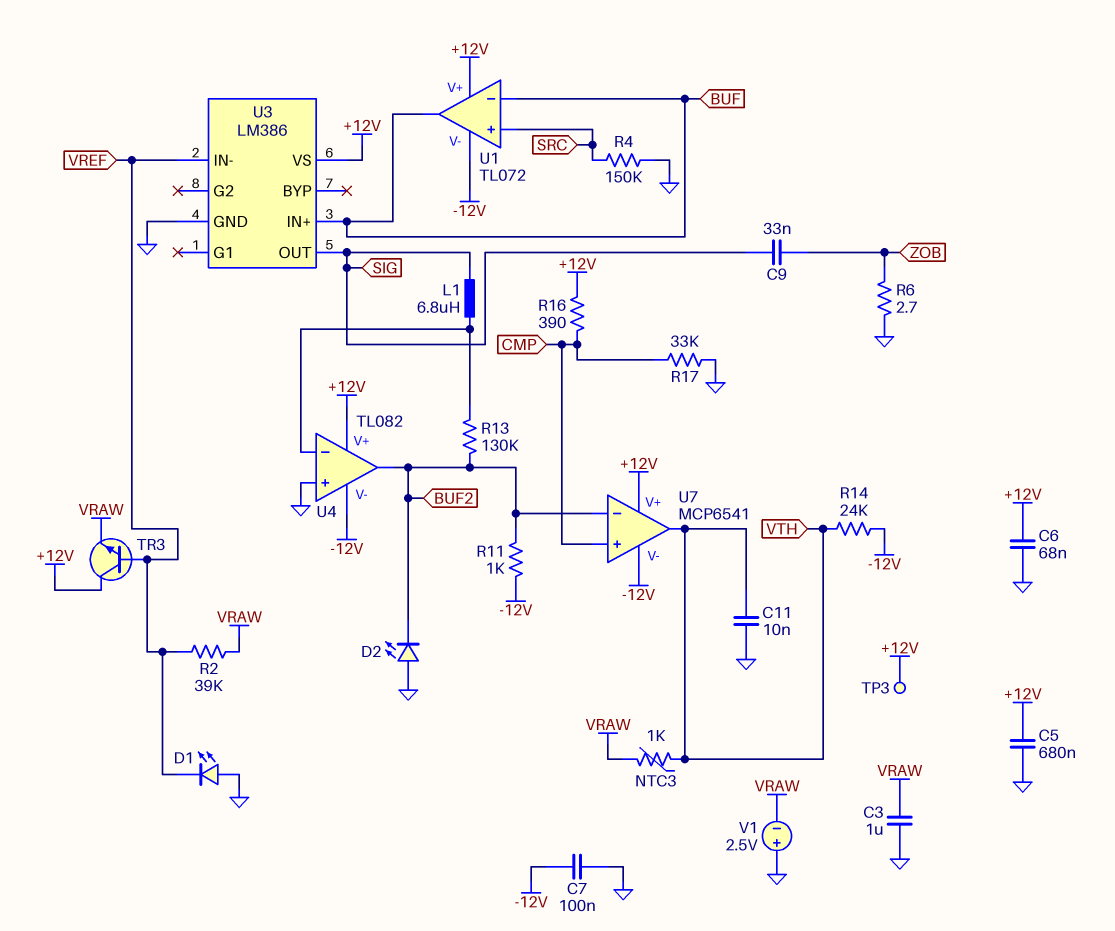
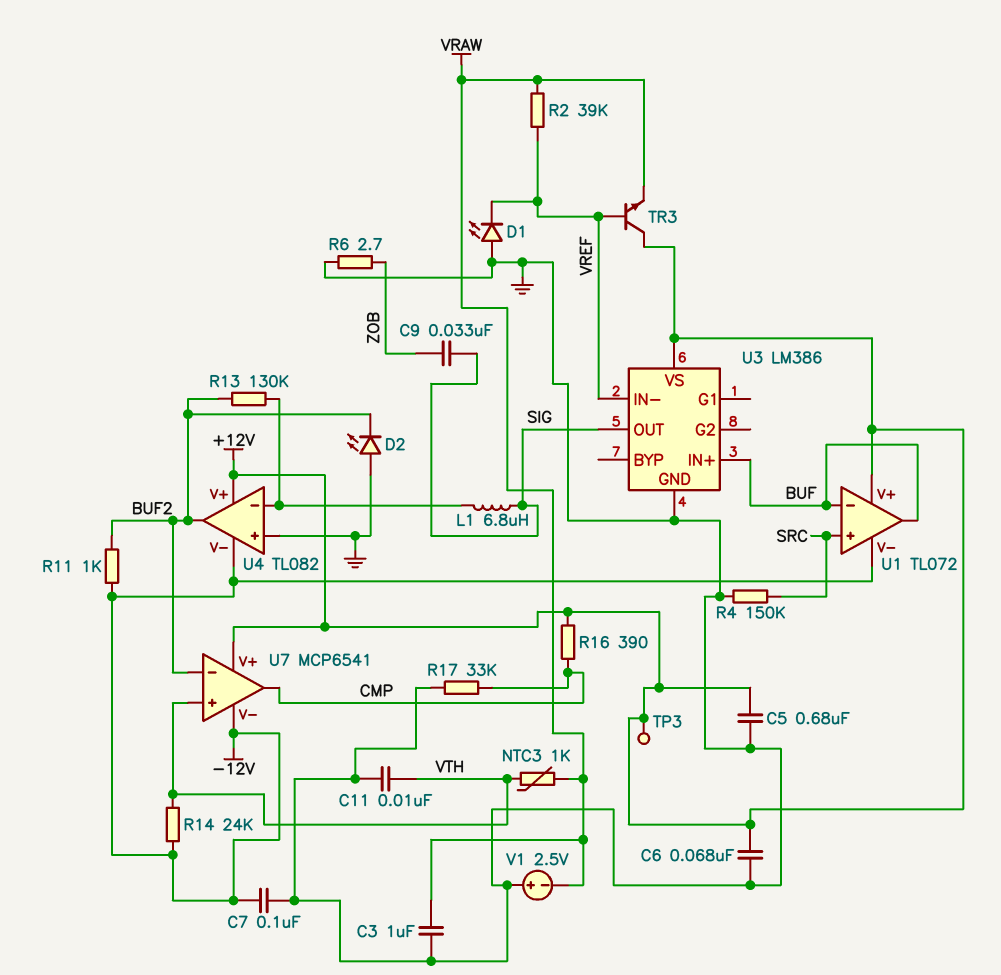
U7 pin in+: CMP -> VTH
U7 pin out: VTH -> CMP

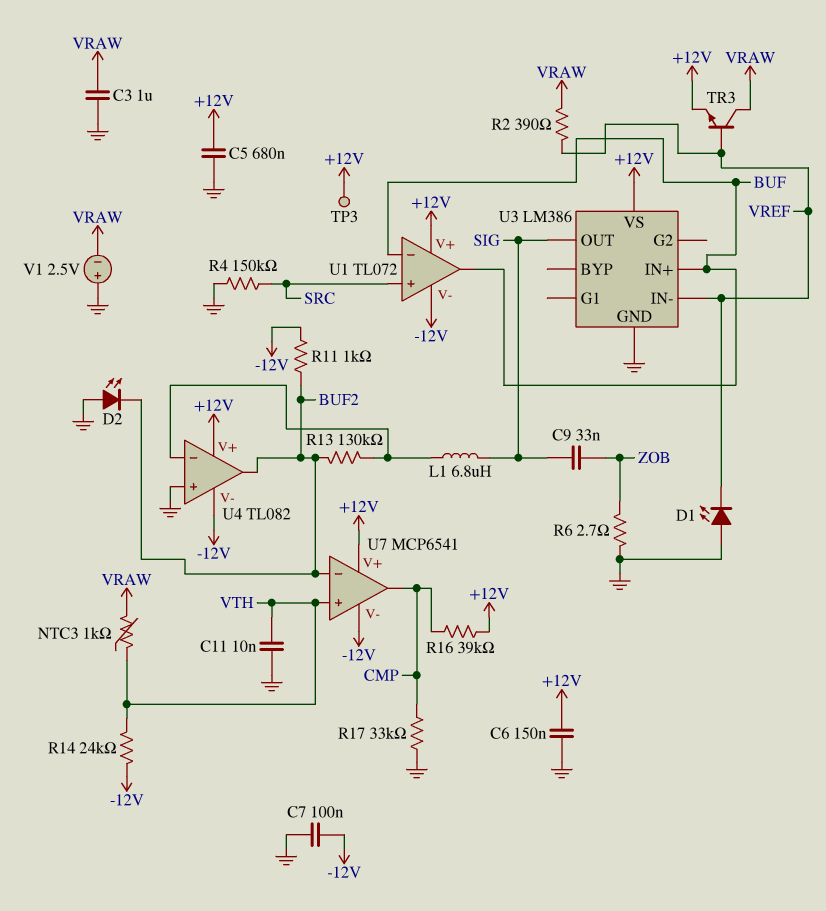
C6: 68nF (+12V, GND) -> 150nF (+12V, GND)
R2: 39k (VRAW, VREF) -> 390 (VRAW, VREF)
R16: 390 (+12V, CMP) -> 39k (+12V, CMP)
TR3: NPN (B VREF, C +12V, E VRAW) -> NPN (B VREF, C VRAW, E +12V)

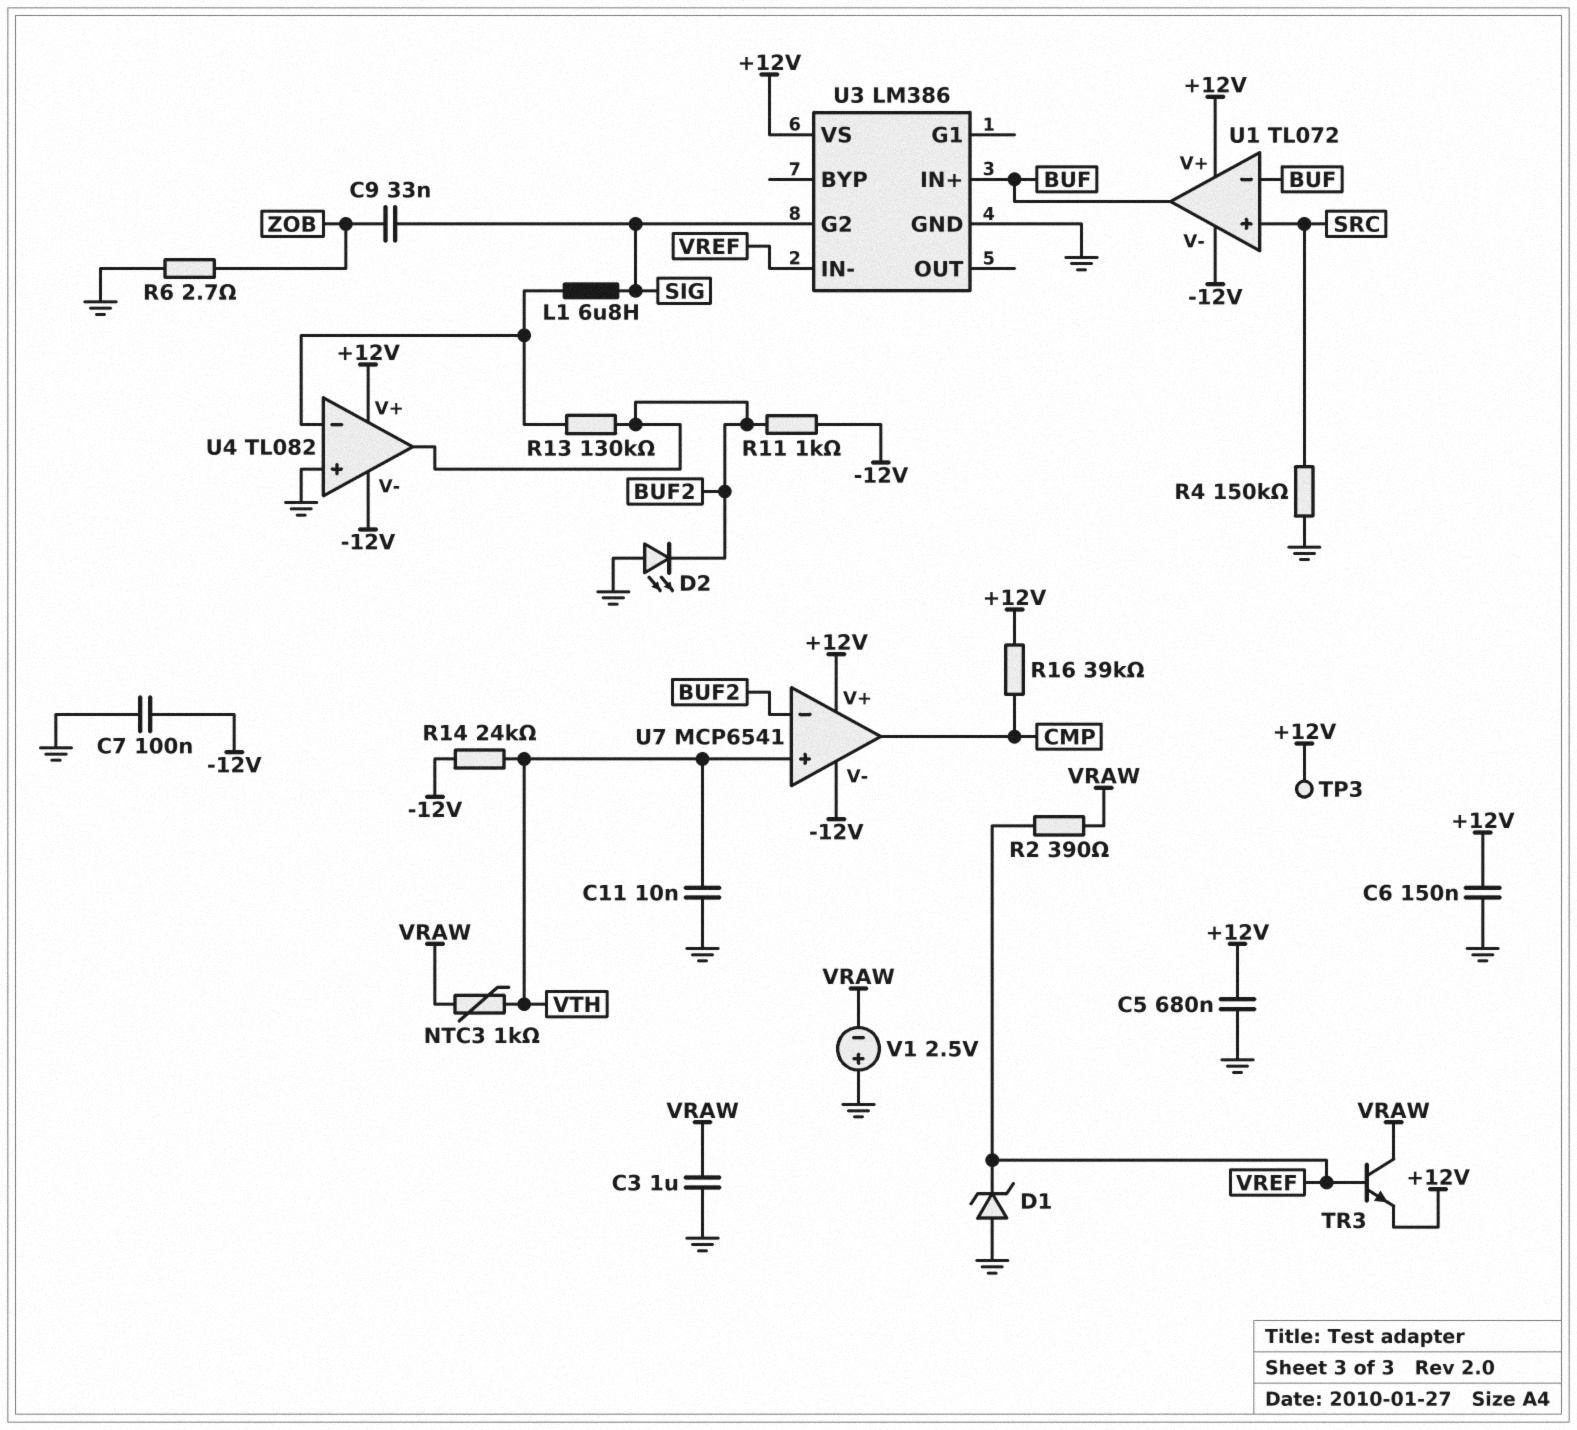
D1: LED (A GND, K VREF) -> zener (A GND, K VREF)
R17: 33k (CMP, GND) -> none
U3 pin G2: none -> SIG
U3 pin OUT: SIG -> none

